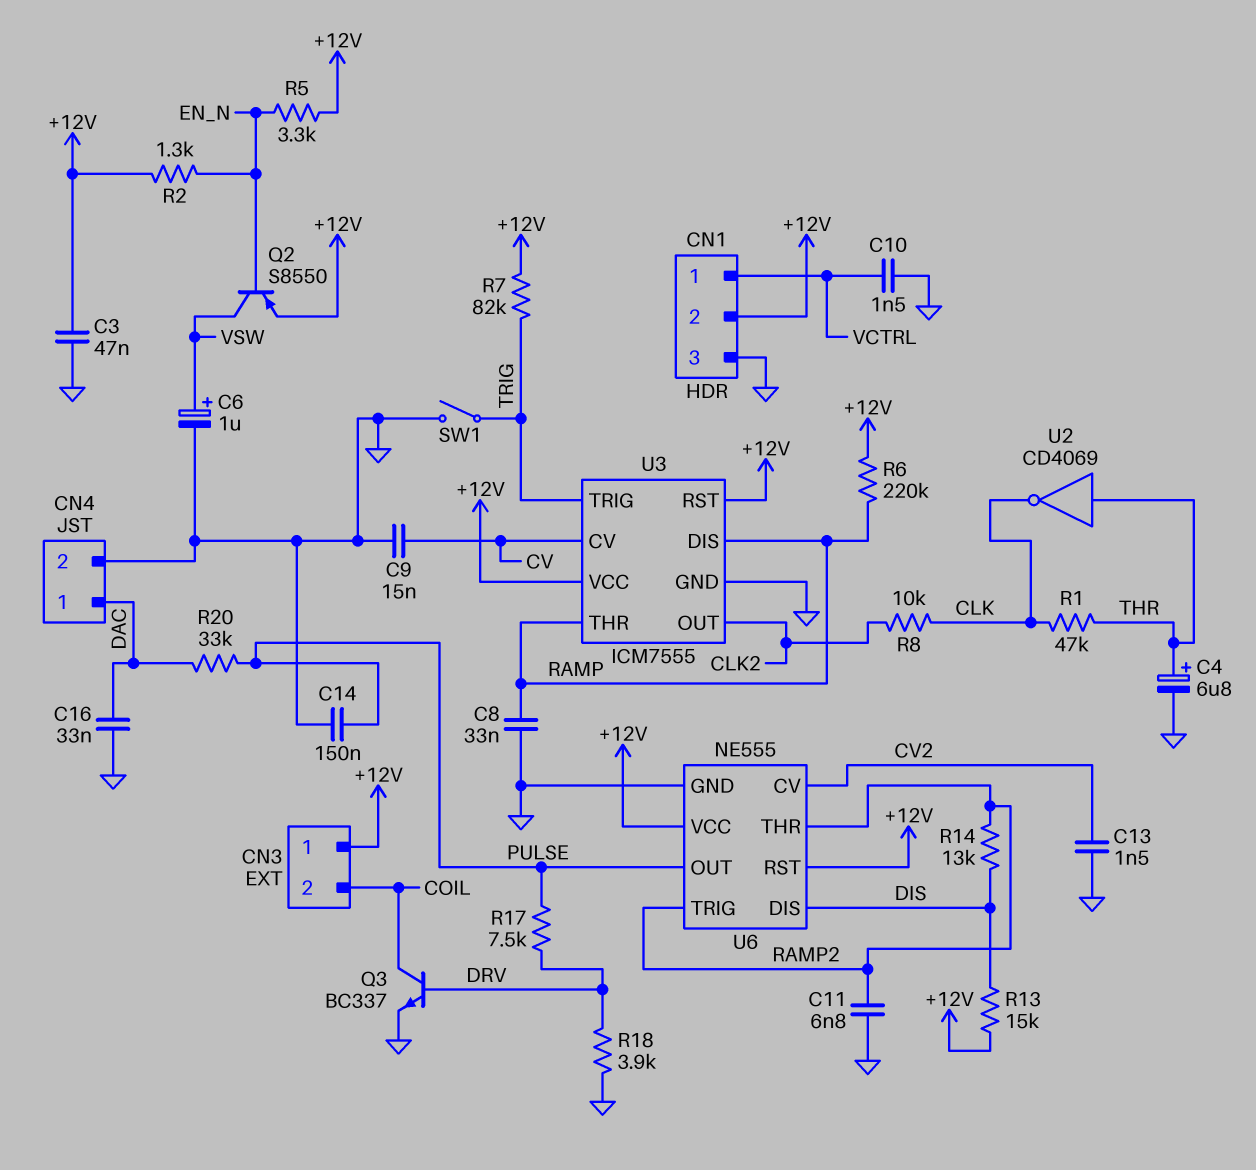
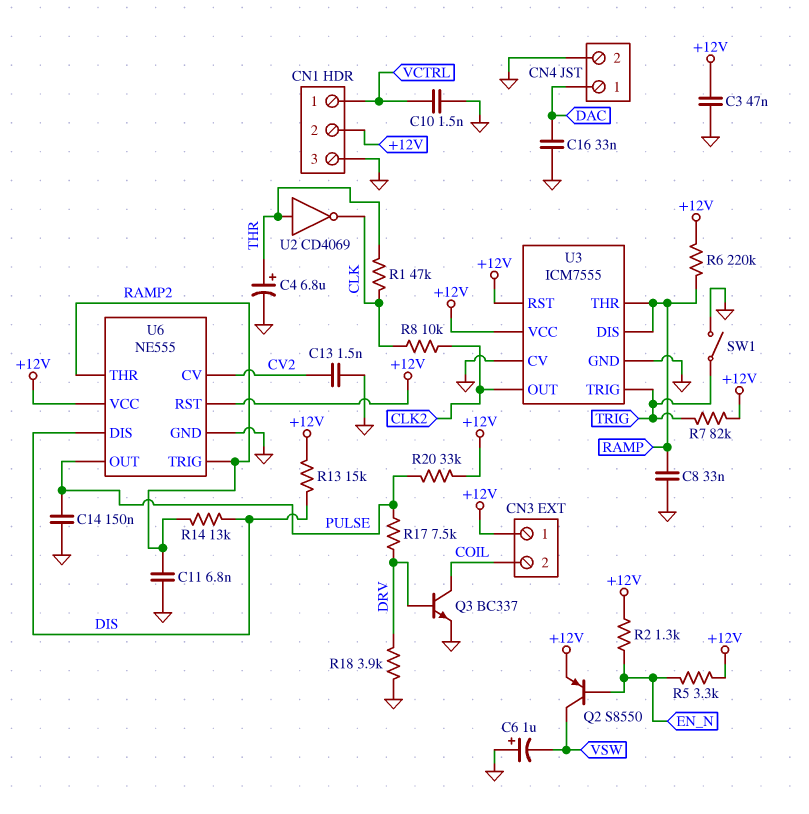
C6: 1uF (plus VSW, minus GND) -> 1uF (plus GND, minus VSW)
C9: 15nF (CV, GND) -> none
R20: 33k (DAC, PULSE) -> 33k (+12V, PULSE)
U3 pin CV: CV -> GND

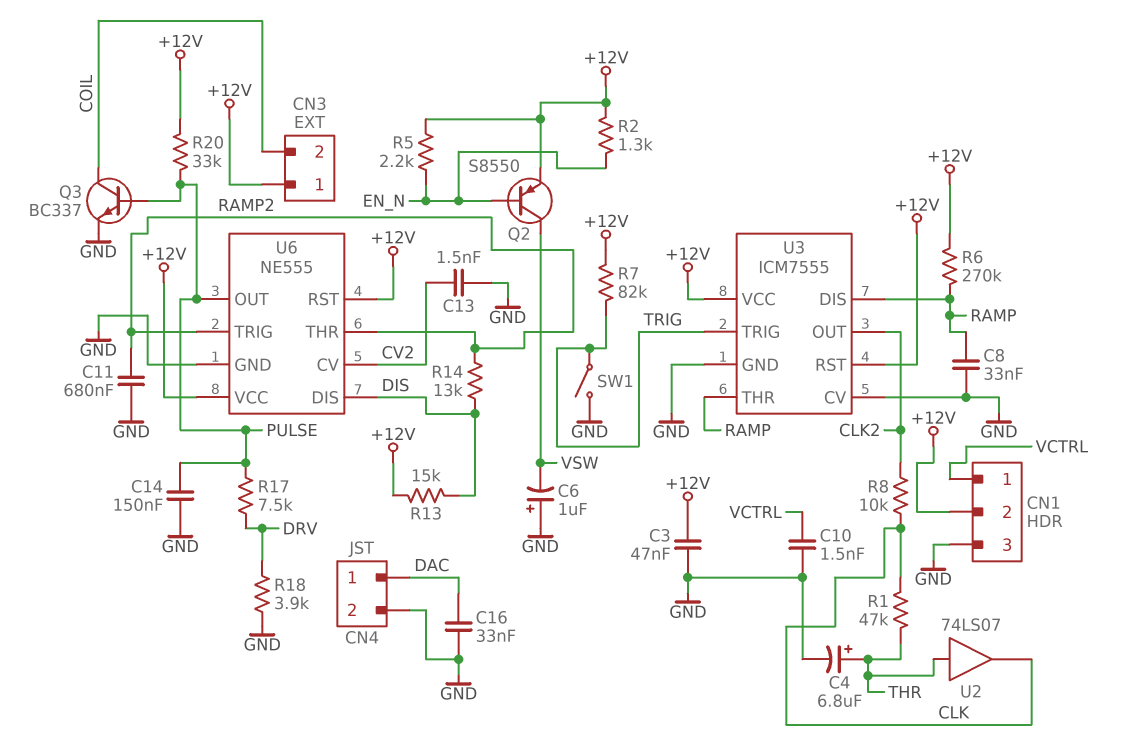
C11: 6.8nF (GND, RAMP2) -> 680nF (GND, RAMP2)
Q3: NPN BC337 (B DRV, C COIL, E GND) -> NPN BC337 (B PULSE, C COIL, E GND)
R5: 3.3k (+12V, EN_N) -> 2.2k (+12V, EN_N)
R6: 220k (+12V, RAMP) -> 270k (+12V, RAMP)
U2: NOT CD4069 (in THR, out CLK) -> buffer 74LS07 (in THR, out CLK)

